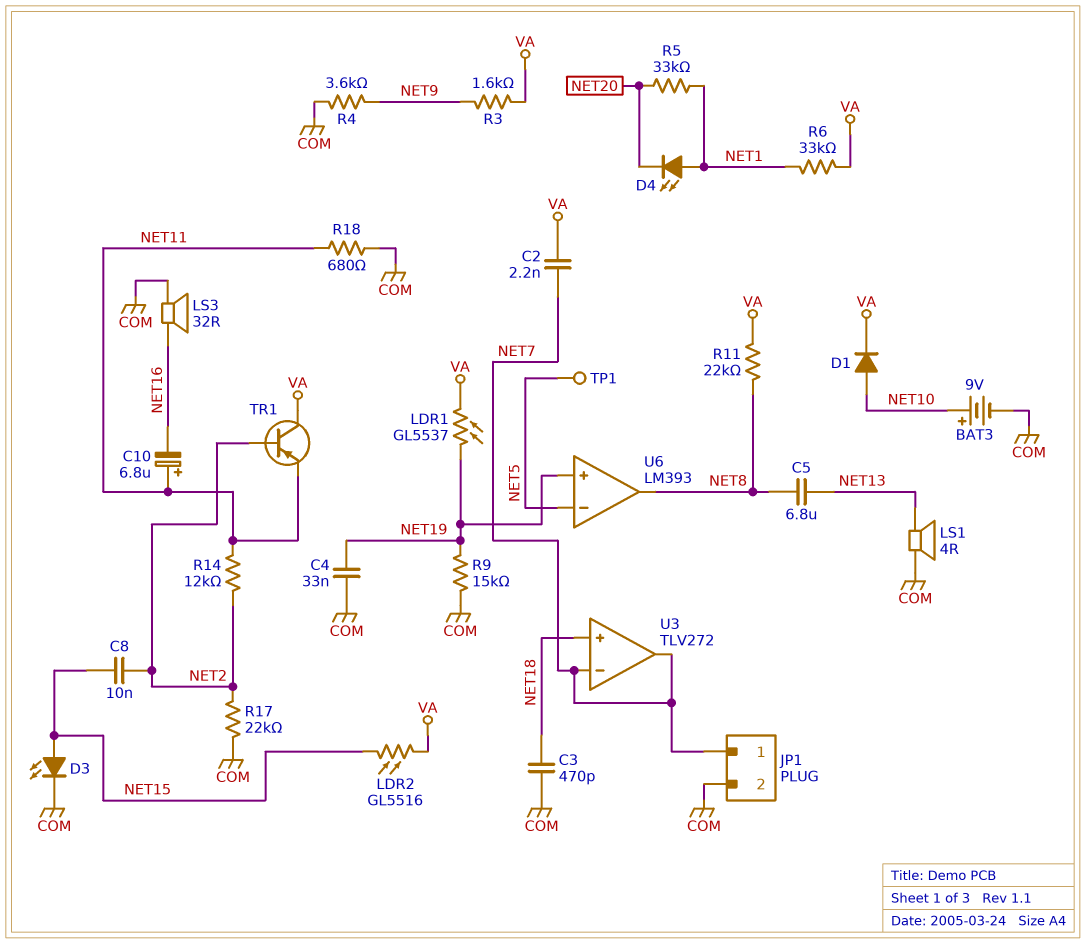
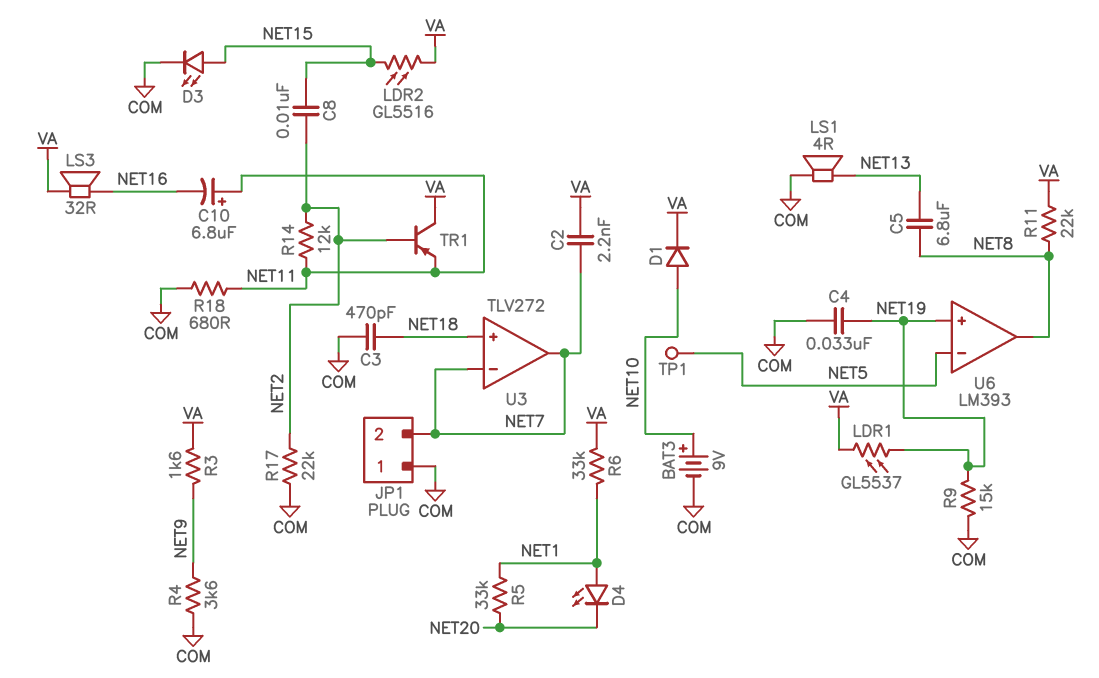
JP1 pin 1: NET7 -> COM
JP1 pin 2: COM -> NET7
LS3: speaker 32R (COM, NET16) -> speaker 32R (NET16, VA)

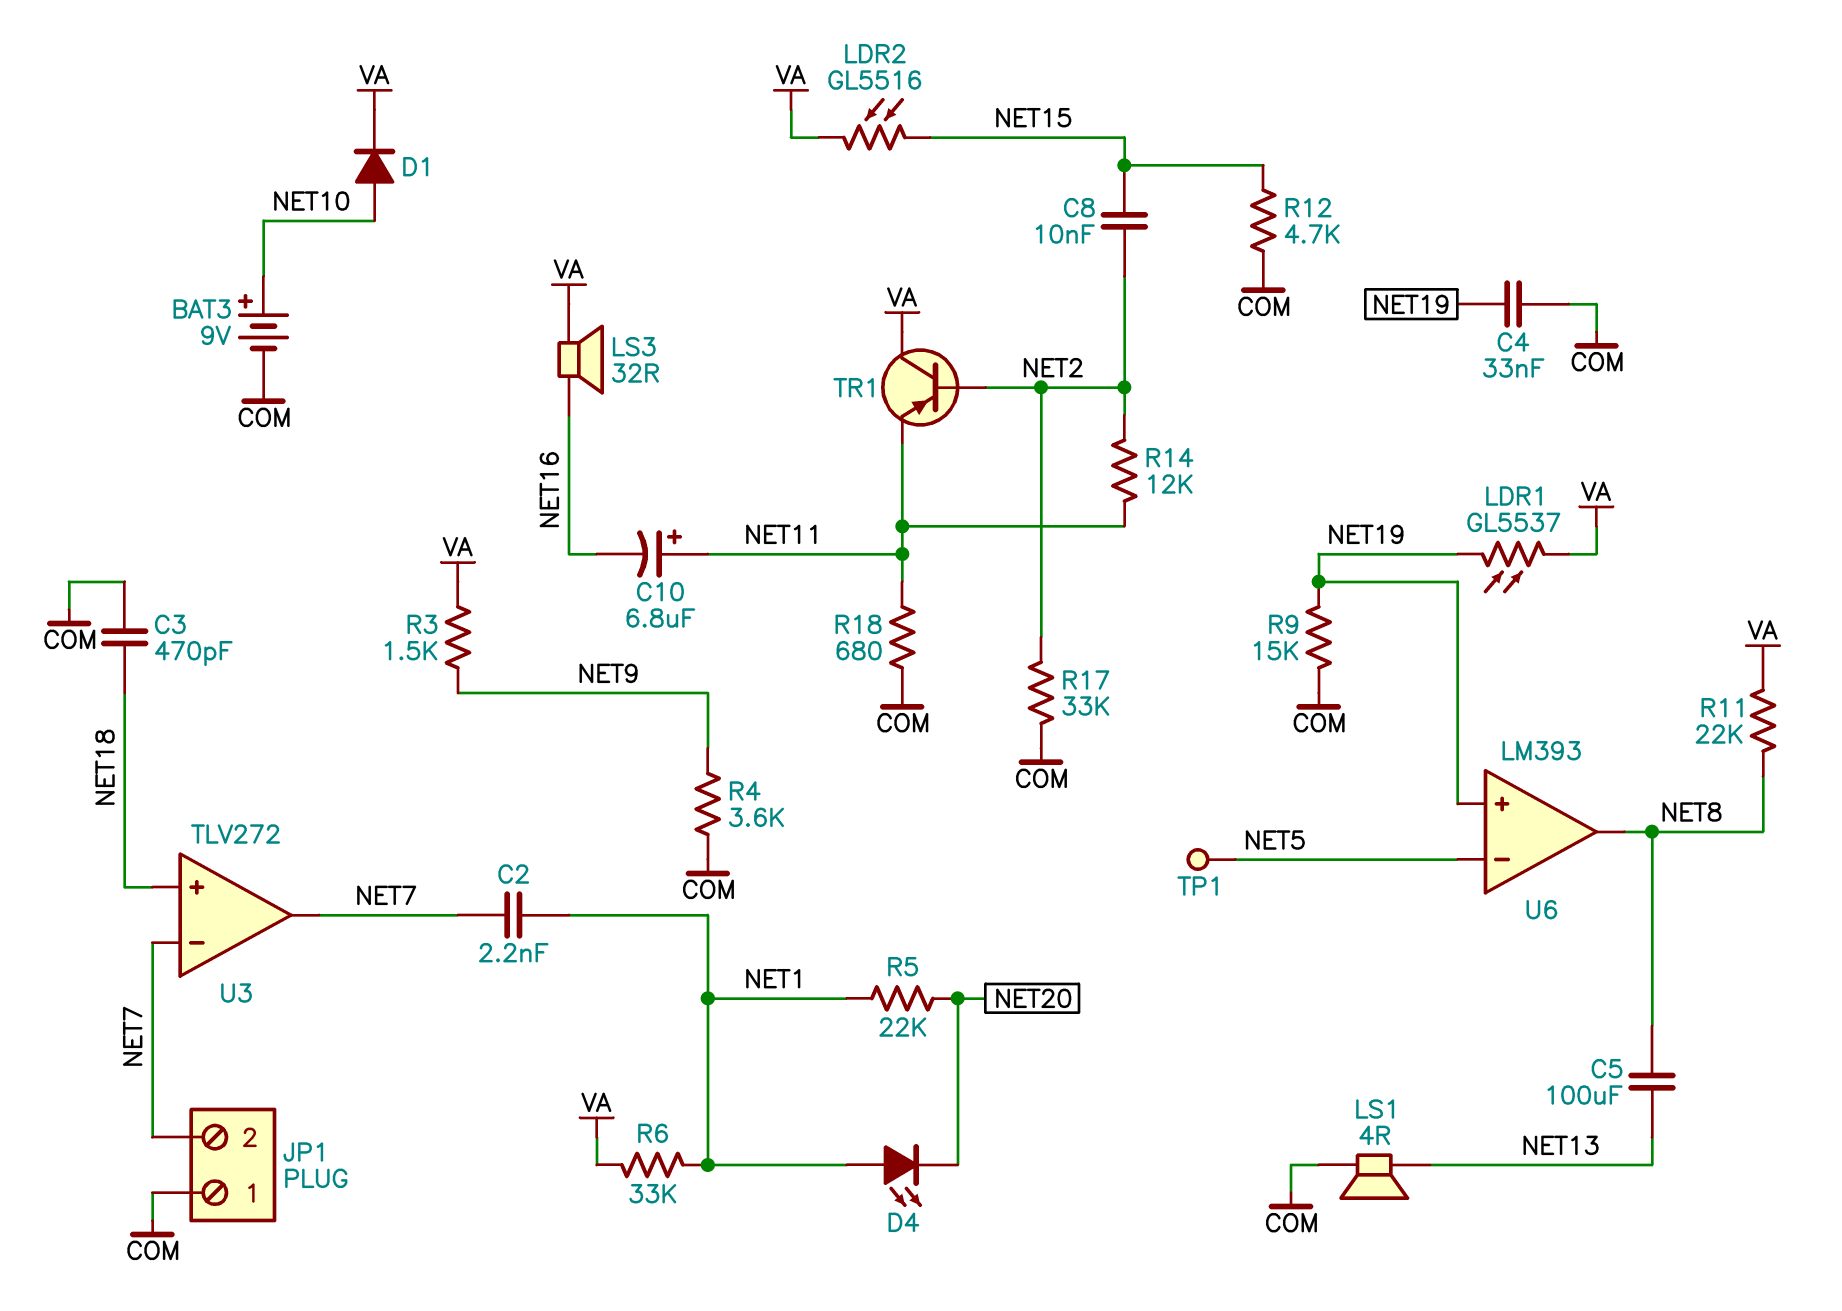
C2: 2.2nF (NET7, VA) -> 2.2nF (NET1, NET7)
C5: 6.8uF (NET8, NET13) -> 100uF (NET8, NET13)
D3: LED (A NET15, K COM) -> none
R3: 1.6k (NET9, VA) -> 1.5k (NET9, VA)
R5: 33k (NET1, NET20) -> 22k (NET1, NET20)
R12: none -> 4.7k (COM, NET15)
R17: 22k (COM, NET2) -> 33k (COM, NET2)

